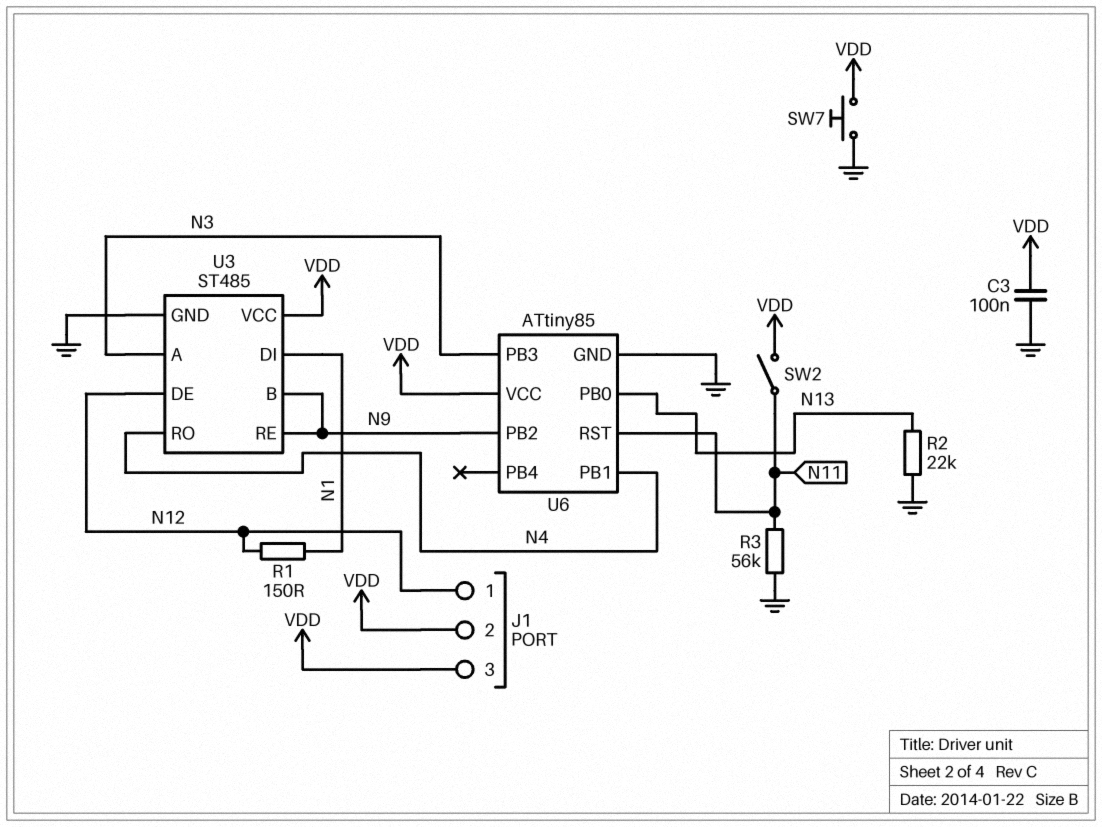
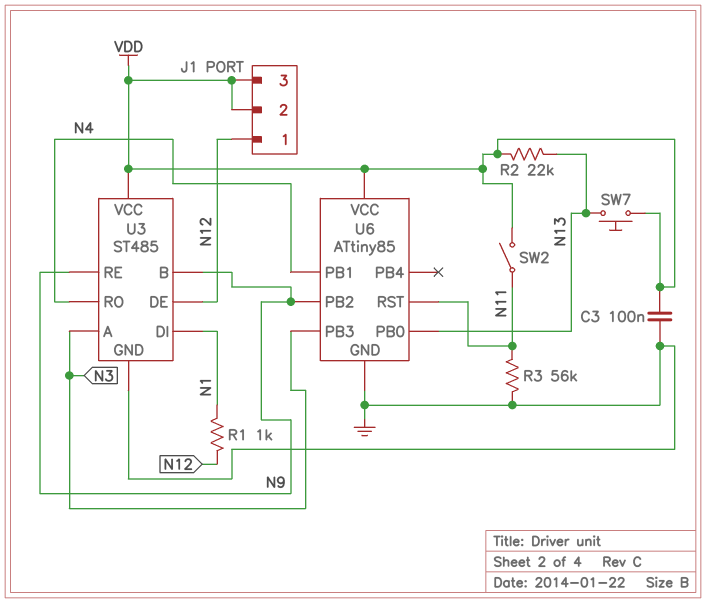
R1: 150 (N1, N12) -> 1k (N1, N12)
R2: 22k (GND, N13) -> 22k (N13, VDD)
SW7: button (GND, VDD) -> button (N13, VDD)

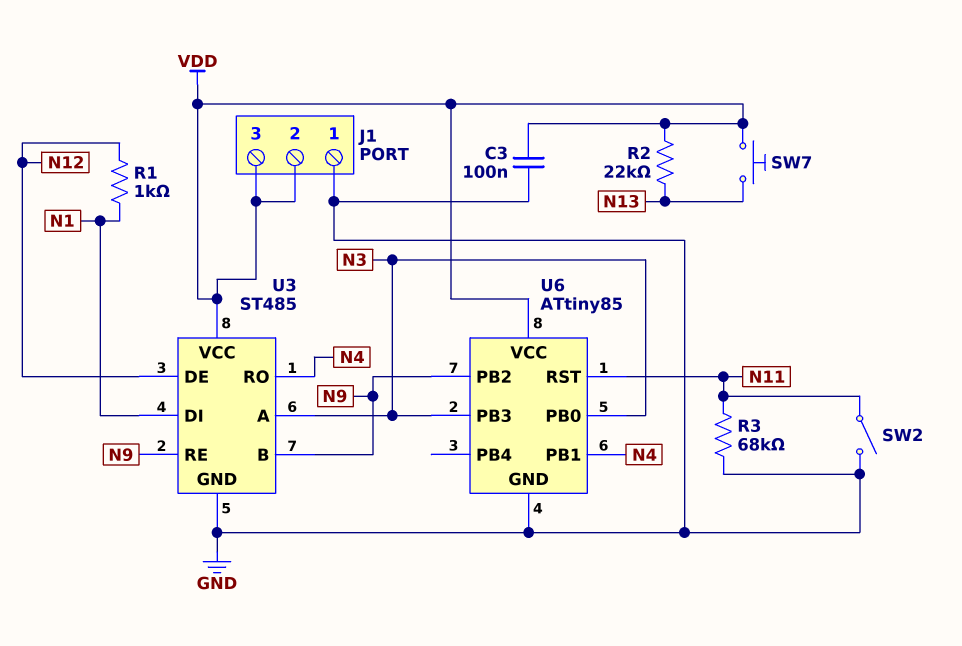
J1 pin 1: N12 -> GND
R3: 56k (GND, N11) -> 68k (GND, N11)
SW2: switch (N11, VDD) -> switch (GND, N11)
U6 pin PB0: N13 -> N3

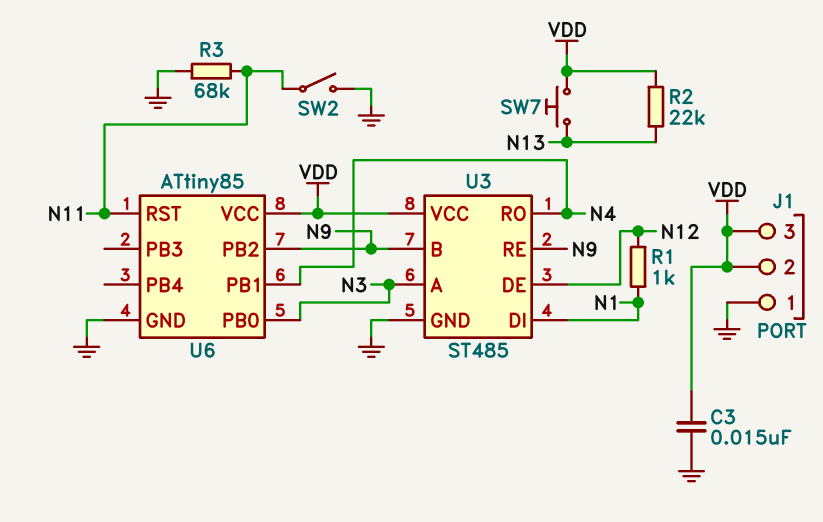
C3: 100nF (GND, VDD) -> 15nF (GND, VDD)
U6 pin PB3: N3 -> none

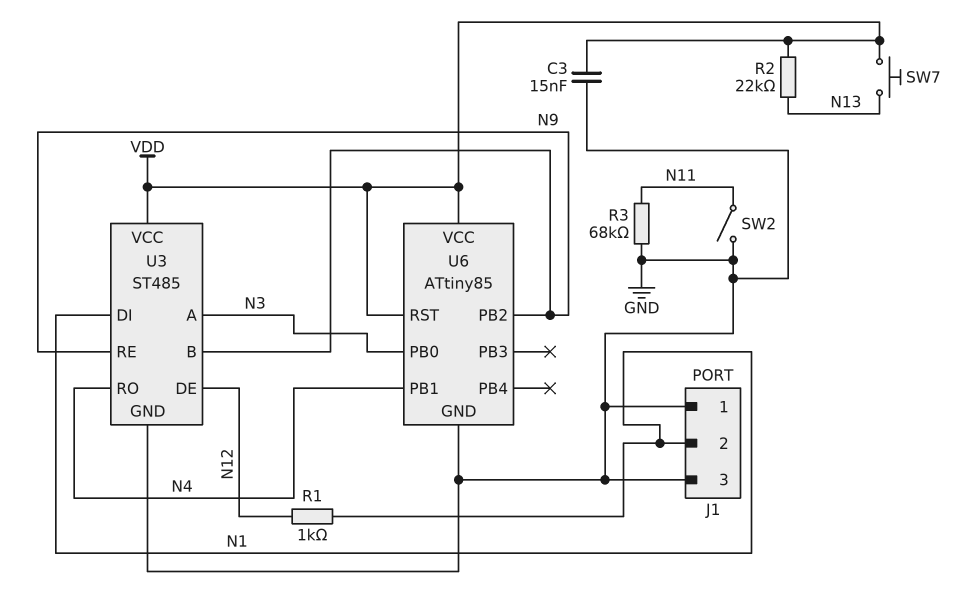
J1 pin 2: VDD -> N1
J1 pin 3: VDD -> GND
U6 pin RST: N11 -> VDD

